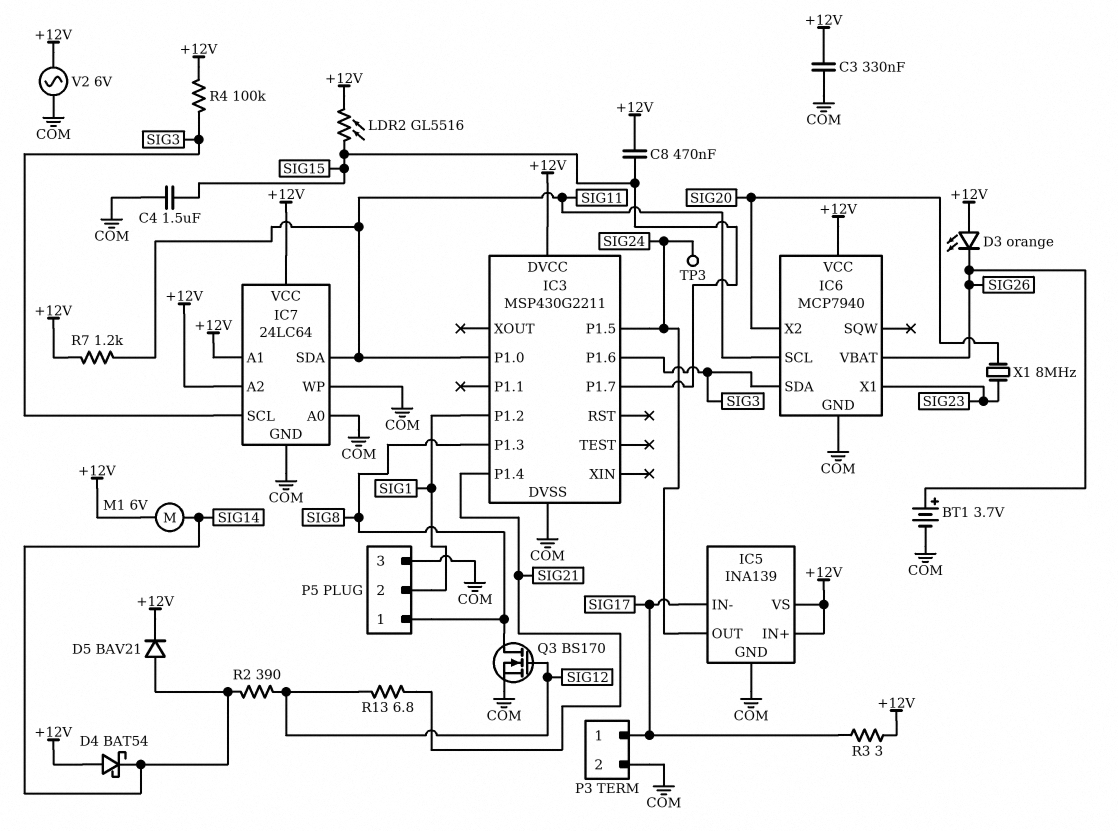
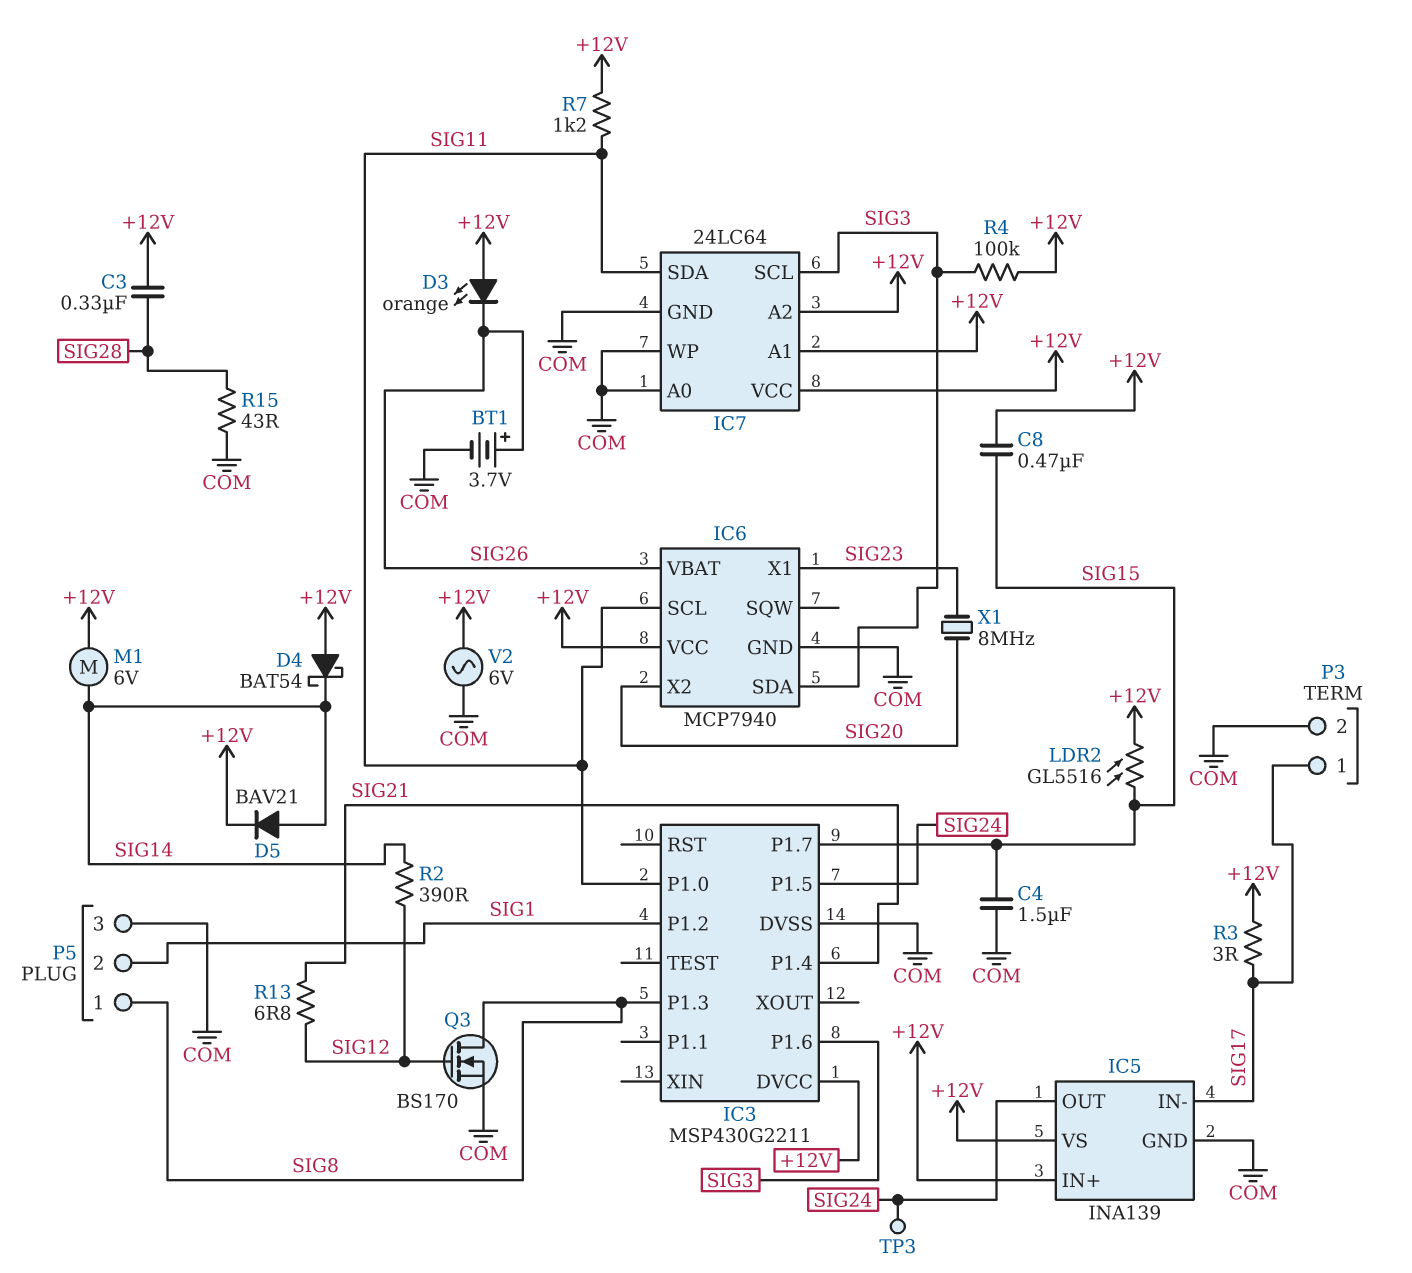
C3: 330nF (+12V, COM) -> 330nF (+12V, SIG28)
R15: none -> 43 (COM, SIG28)

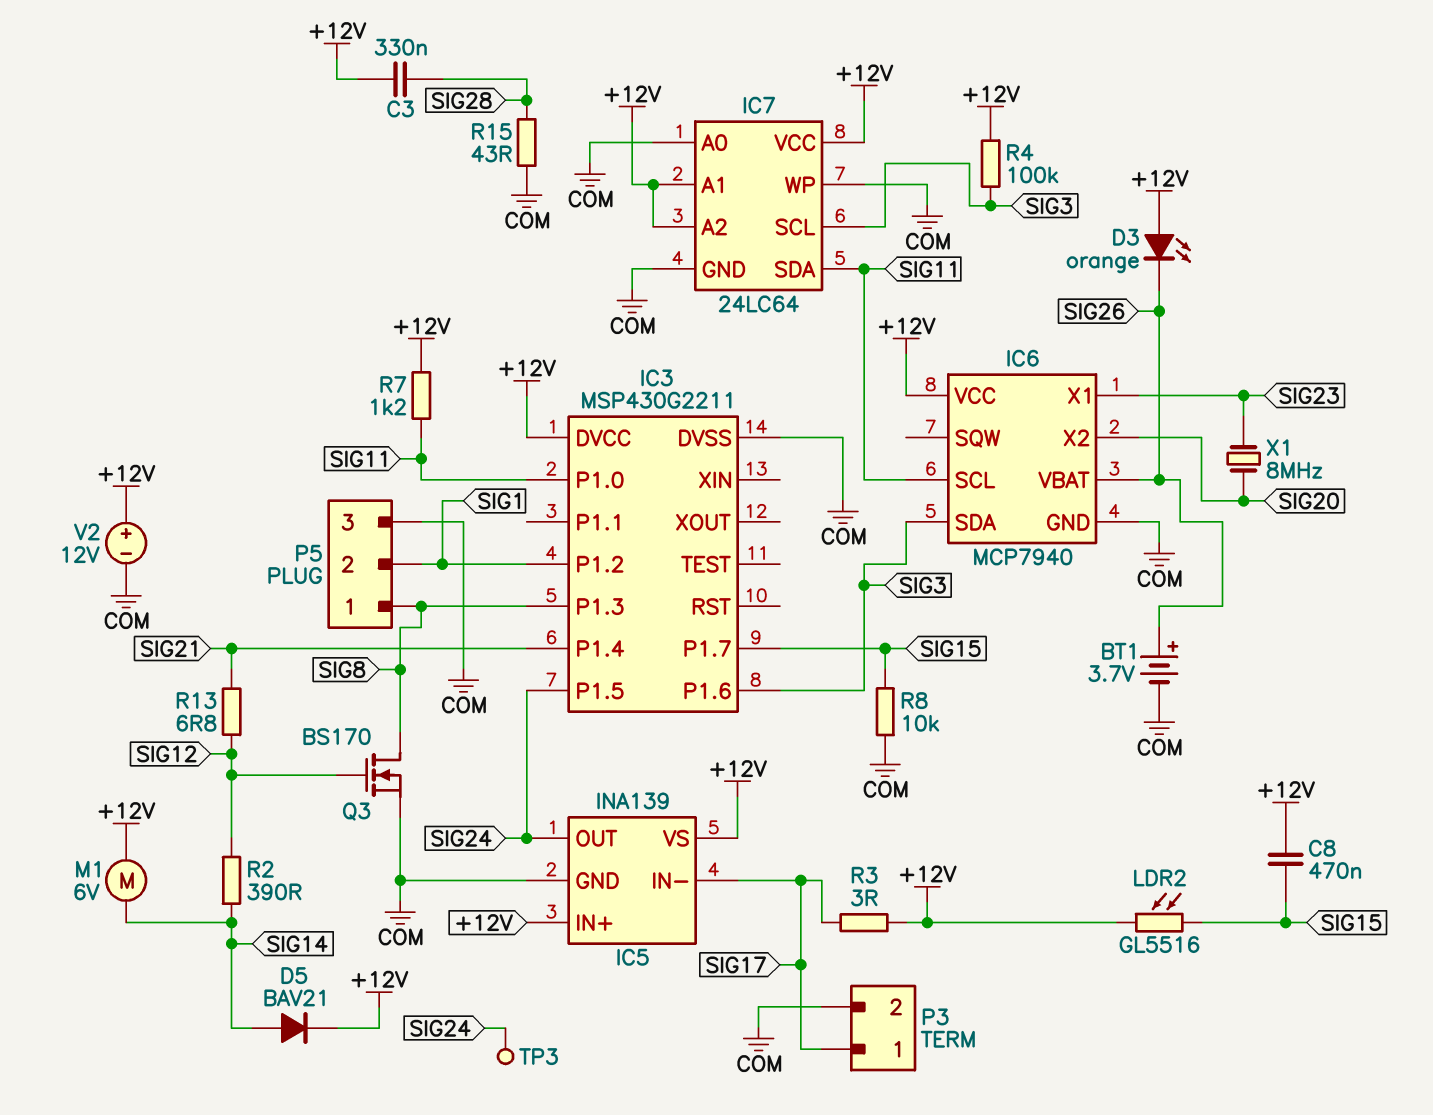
C4: 1.5uF (COM, SIG15) -> none
D4: schottky BAT54 (A +12V, K SIG14) -> none
R8: none -> 10k (COM, SIG15)
V2: AC 6V (+12V, COM) -> 12V (plus +12V, minus COM)

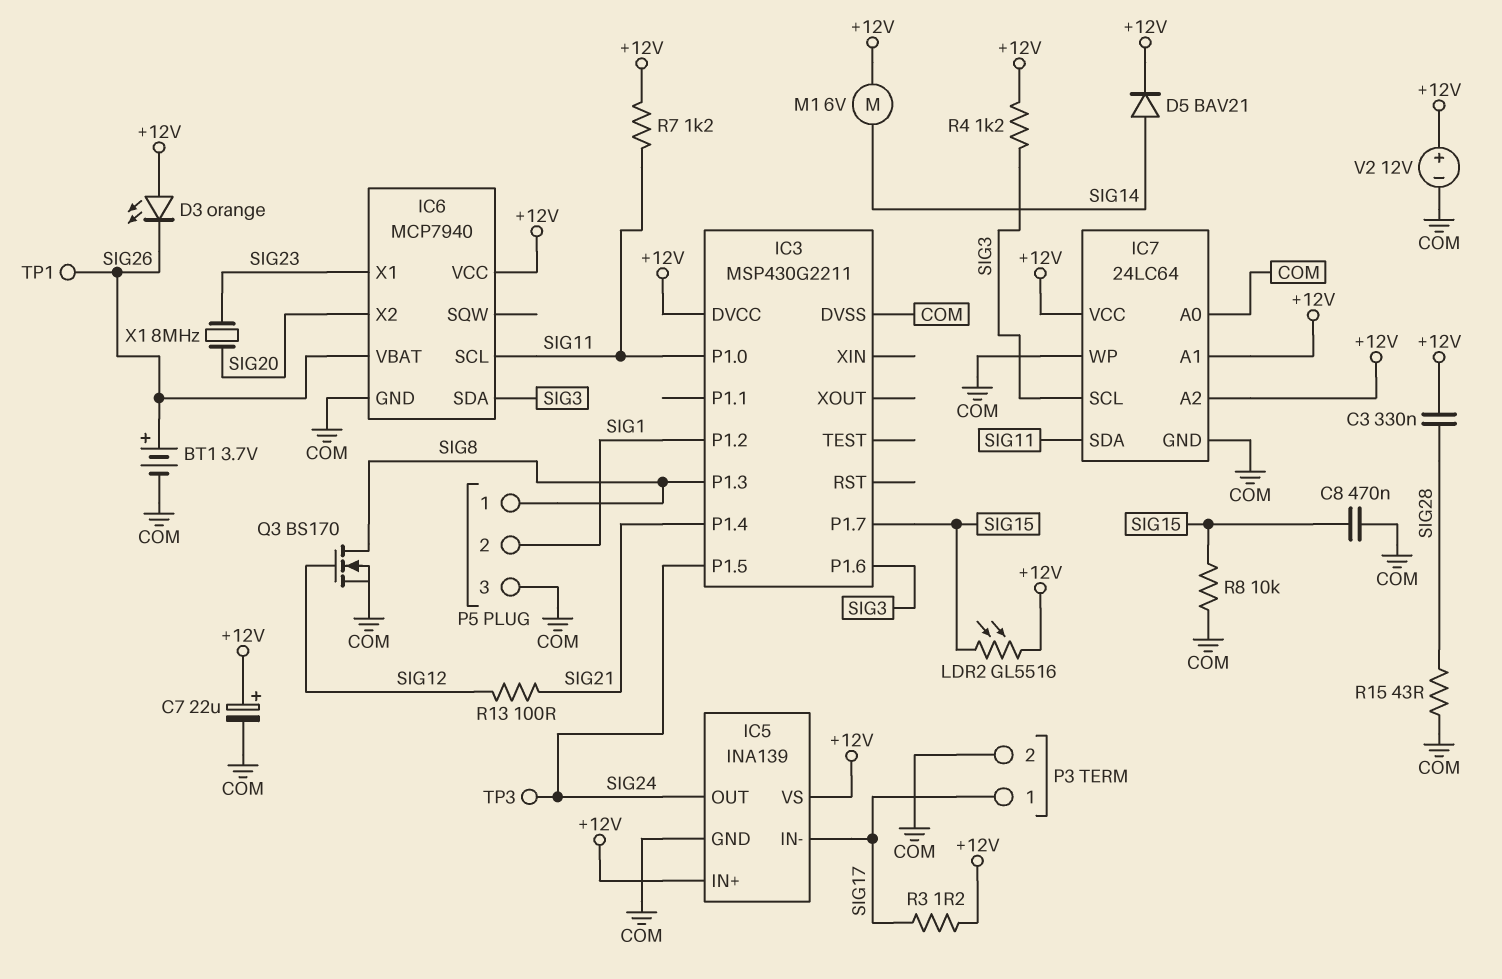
C7: none -> 22uF (plus +12V, minus COM)
C8: 470nF (+12V, SIG15) -> 470nF (COM, SIG15)
R2: 390 (SIG12, SIG14) -> none
R3: 3 (+12V, SIG17) -> 1.2 (+12V, SIG17)
R4: 100k (+12V, SIG3) -> 1.2k (+12V, SIG3)
R13: 6.8 (SIG12, SIG21) -> 100 (SIG12, SIG21)
TP1: none -> test point (SIG26)

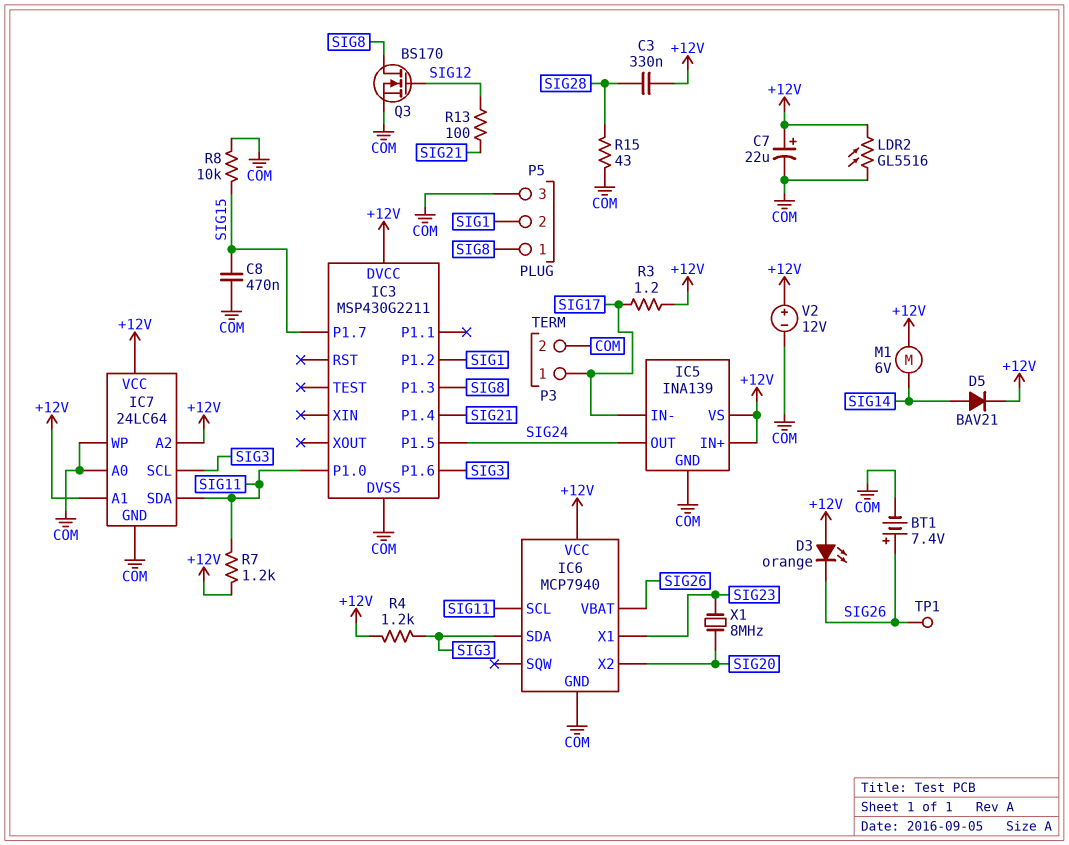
BT1: 3.7V (plus SIG26, minus COM) -> 7.4V (plus SIG26, minus COM)
LDR2: GL5516 (+12V, SIG15) -> GL5516 (+12V, COM)
TP3: test point (SIG24) -> none

